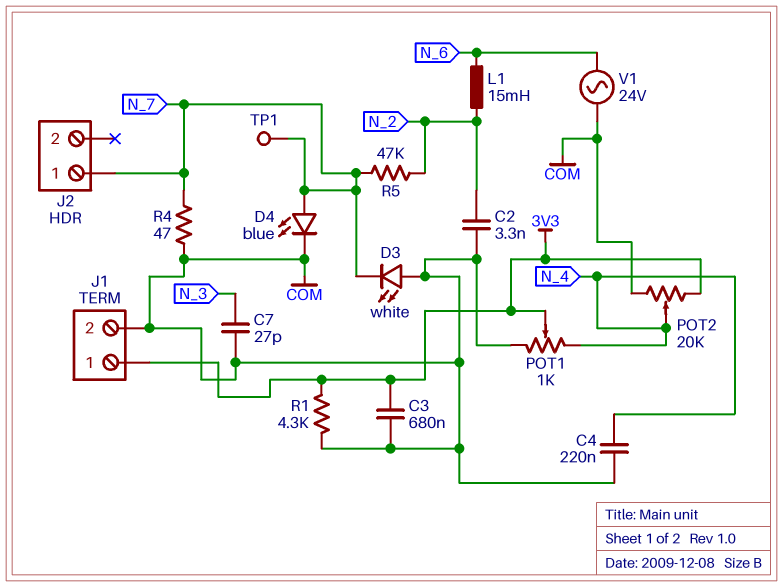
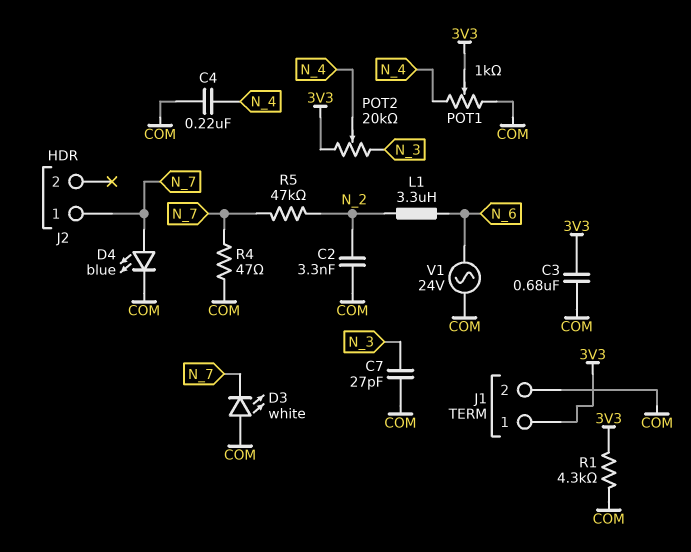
L1: 15mH (N_2, N_6) -> 3.3uH (N_2, N_6)
POT2: 20k (3V3, COM, wiper N_4) -> 20k (3V3, N_3, wiper N_4)
TP1: test point (N_7) -> none

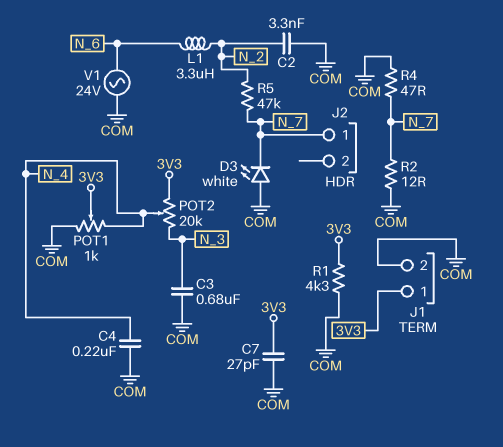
C3: 680nF (3V3, COM) -> 680nF (COM, N_3)
C7: 27pF (COM, N_3) -> 27pF (3V3, COM)
D4: LED blue (A N_7, K COM) -> none
R2: none -> 12 (COM, N_7)

